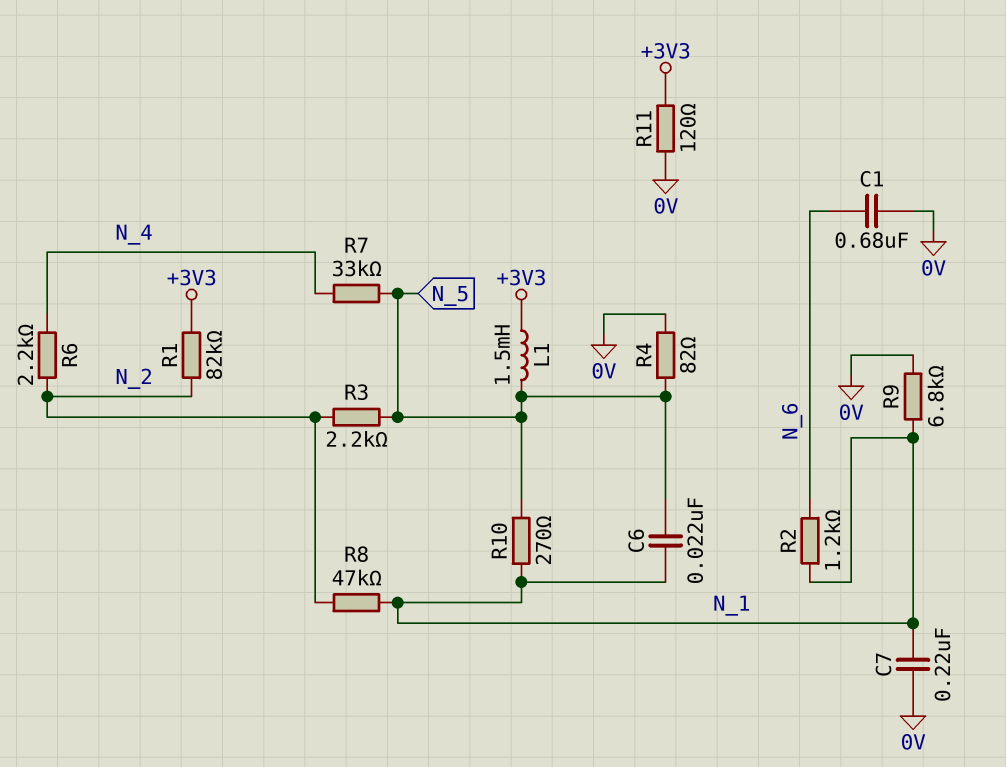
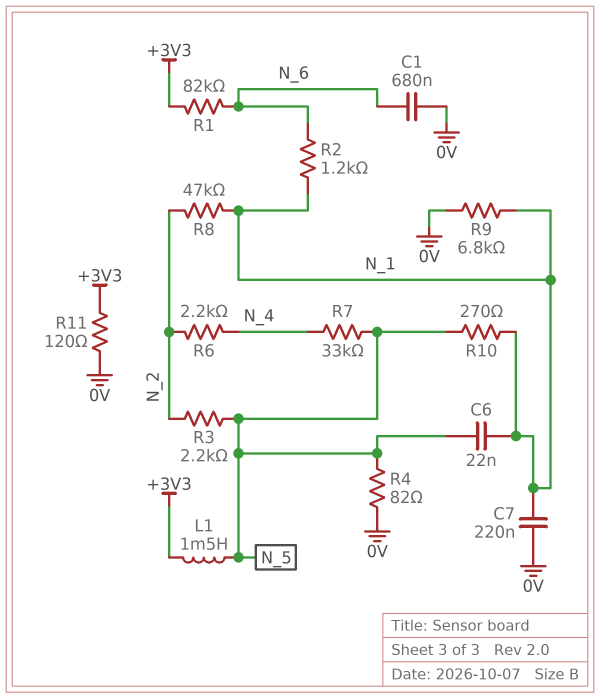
R1: 82k (+3V3, N_2) -> 82k (+3V3, N_6)

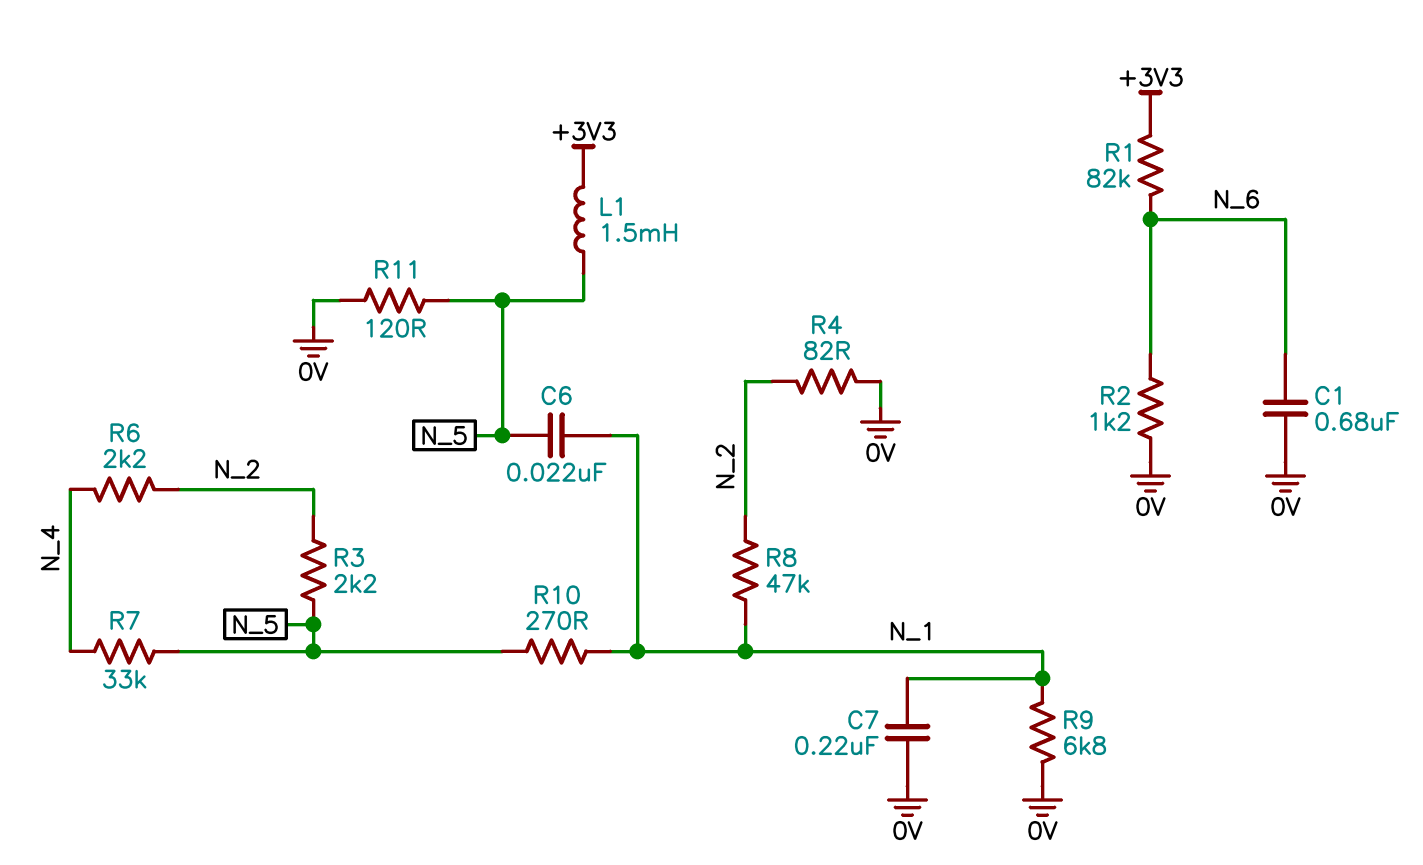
R2: 1.2k (N_1, N_6) -> 1.2k (0V, N_6)
R4: 82 (0V, N_5) -> 82 (0V, N_2)
R11: 120 (+3V3, 0V) -> 120 (0V, N_5)

